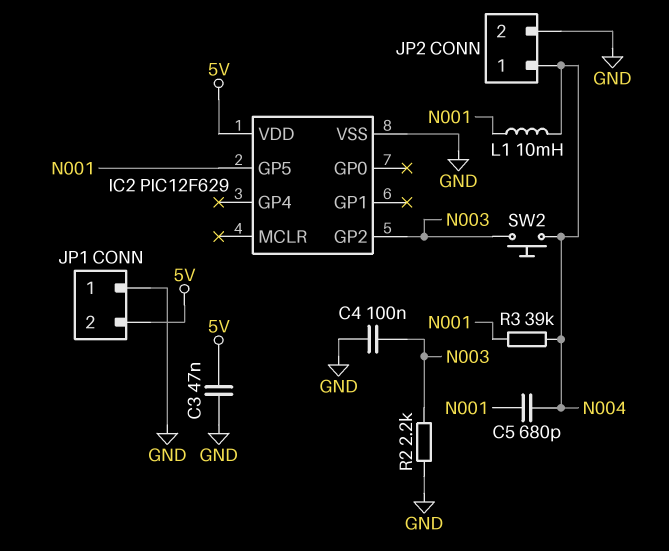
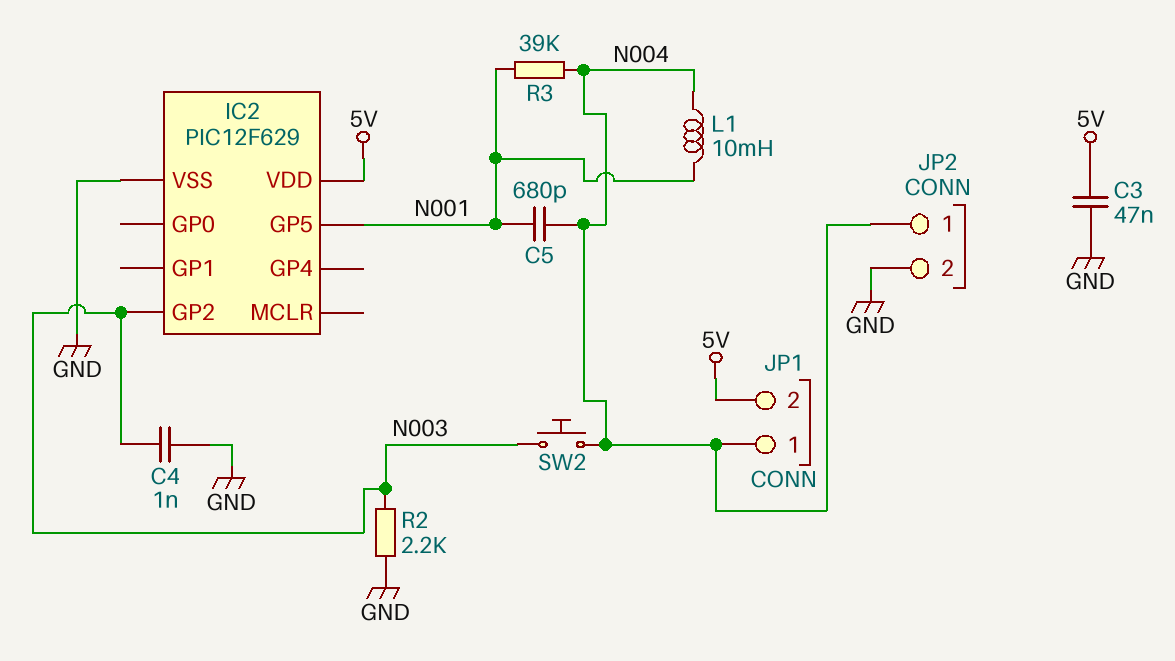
C4: 100nF (GND, N003) -> 1nF (GND, N003)
JP1 pin 1: GND -> N004

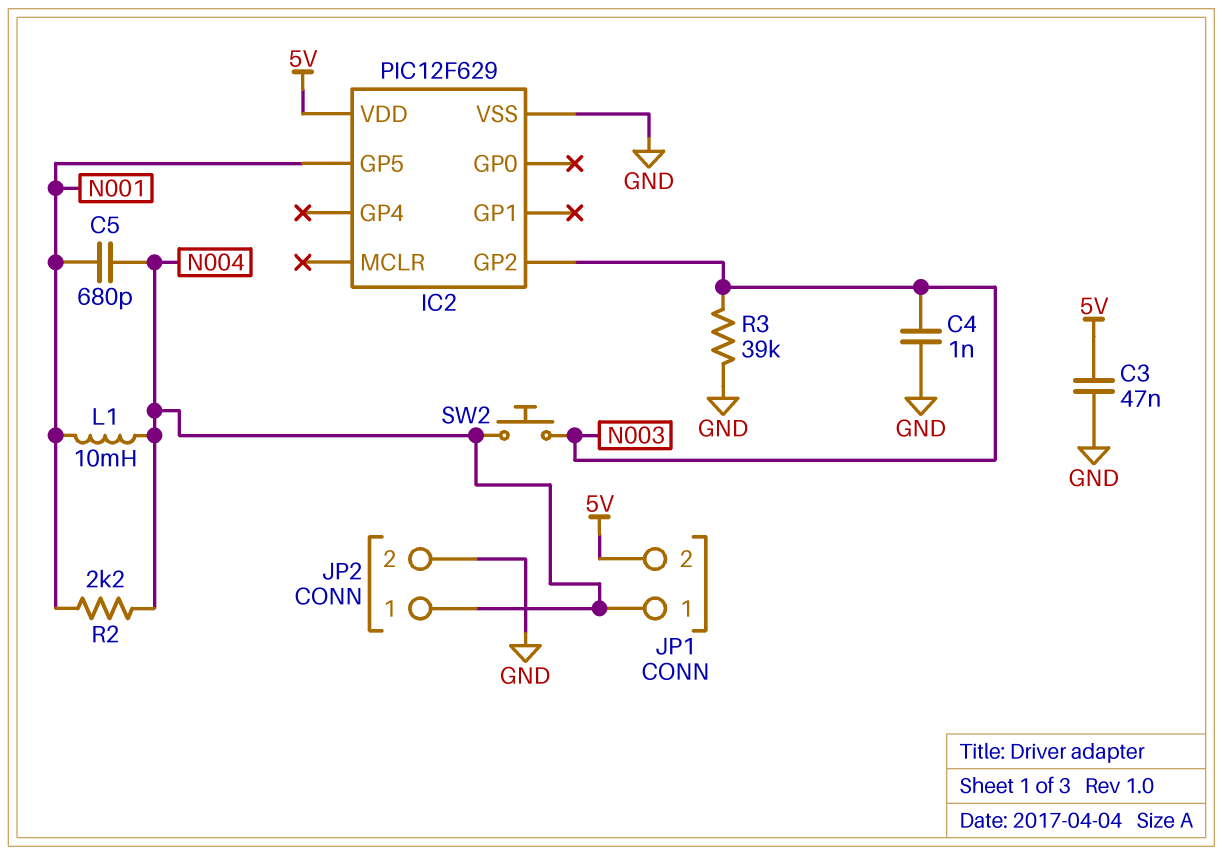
R2: 2.2k (GND, N003) -> 2.2k (N001, N004)
R3: 39k (N001, N004) -> 39k (GND, N003)

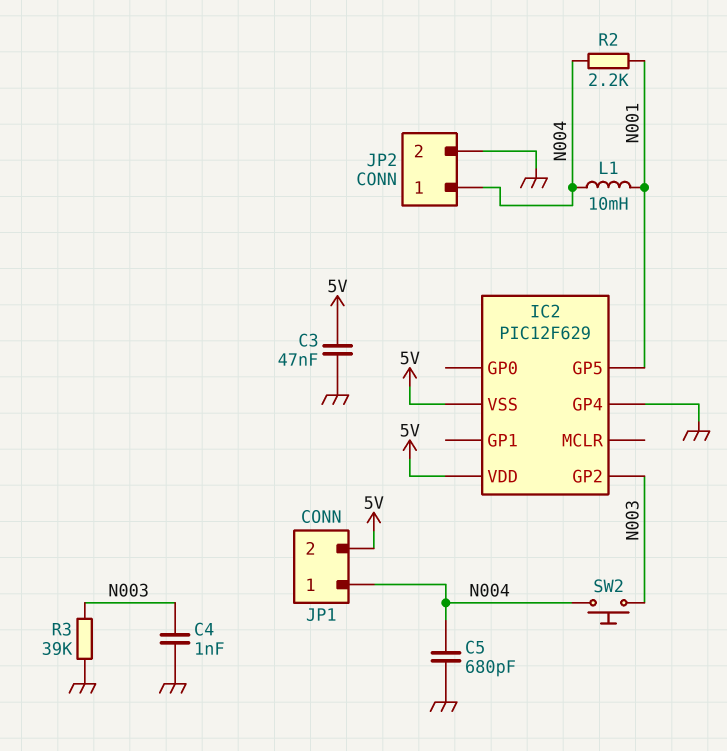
C5: 680pF (N001, N004) -> 680pF (GND, N004)
IC2 pin GP4: none -> GND
IC2 pin VSS: GND -> 5V

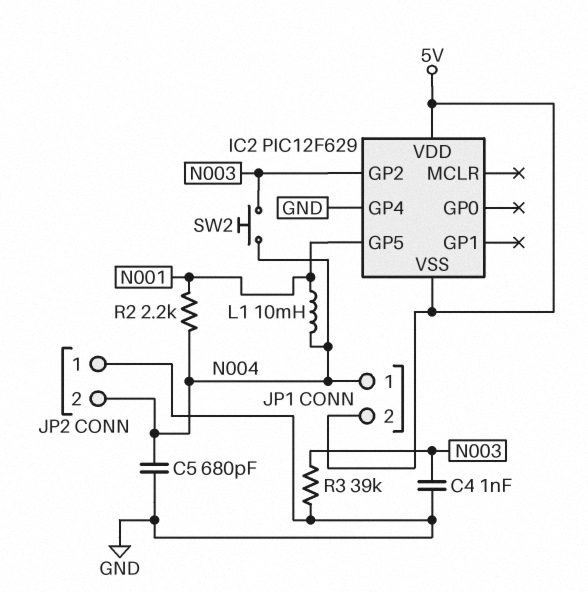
C3: 47nF (5V, GND) -> none
JP2 pin 1: N004 -> GND
JP2 pin 2: GND -> N004

